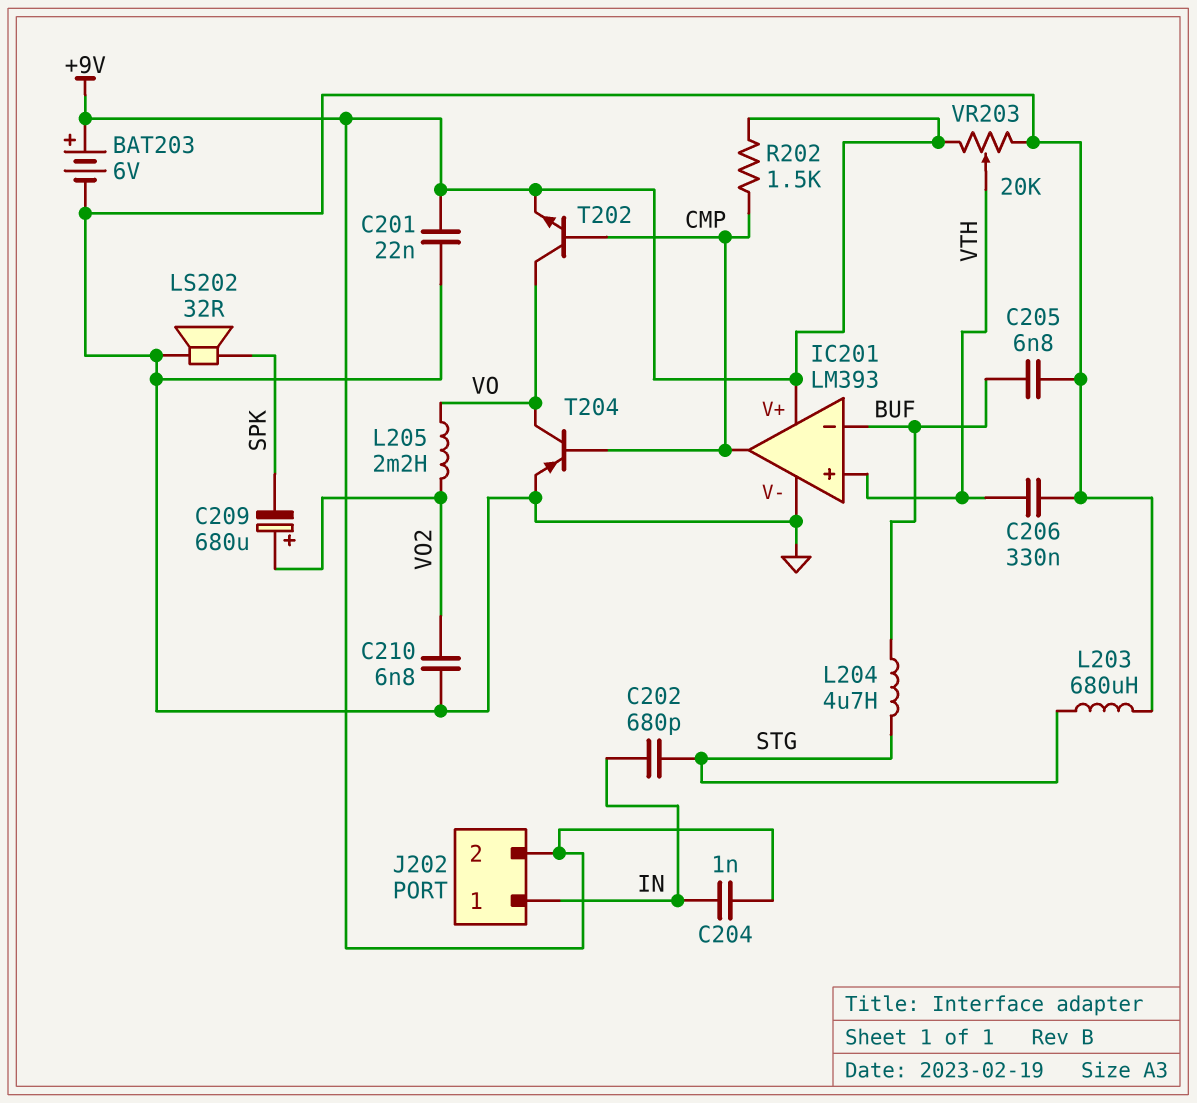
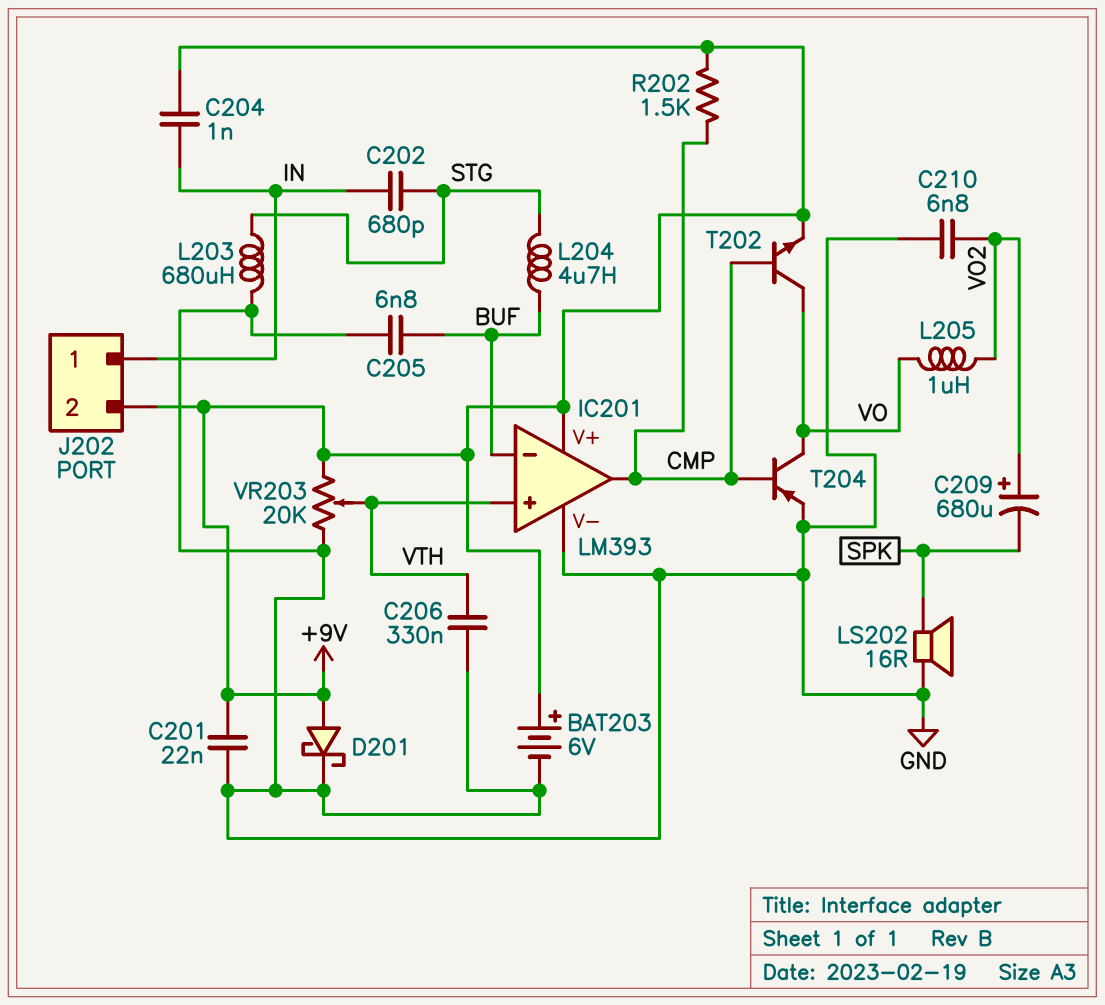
D201: none -> schottky (A +9V, K GND)
L205: 2.2mH (VO, VO2) -> 1uH (VO, VO2)
LS202: speaker 32R (GND, SPK) -> speaker 16R (GND, SPK)

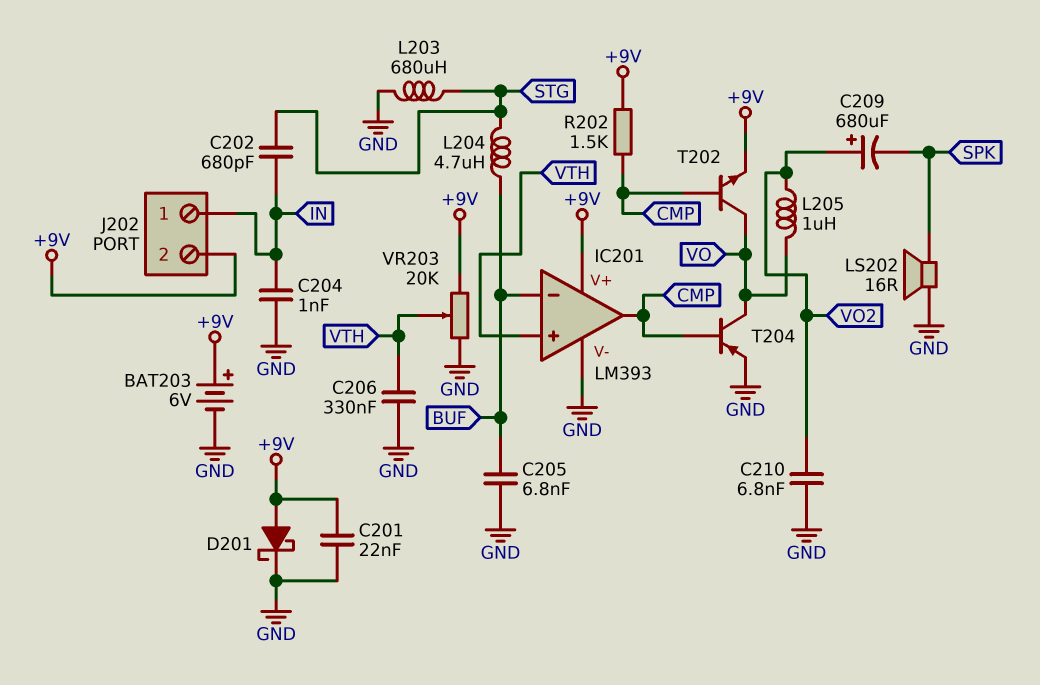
C204: 1nF (+9V, IN) -> 1nF (GND, IN)

